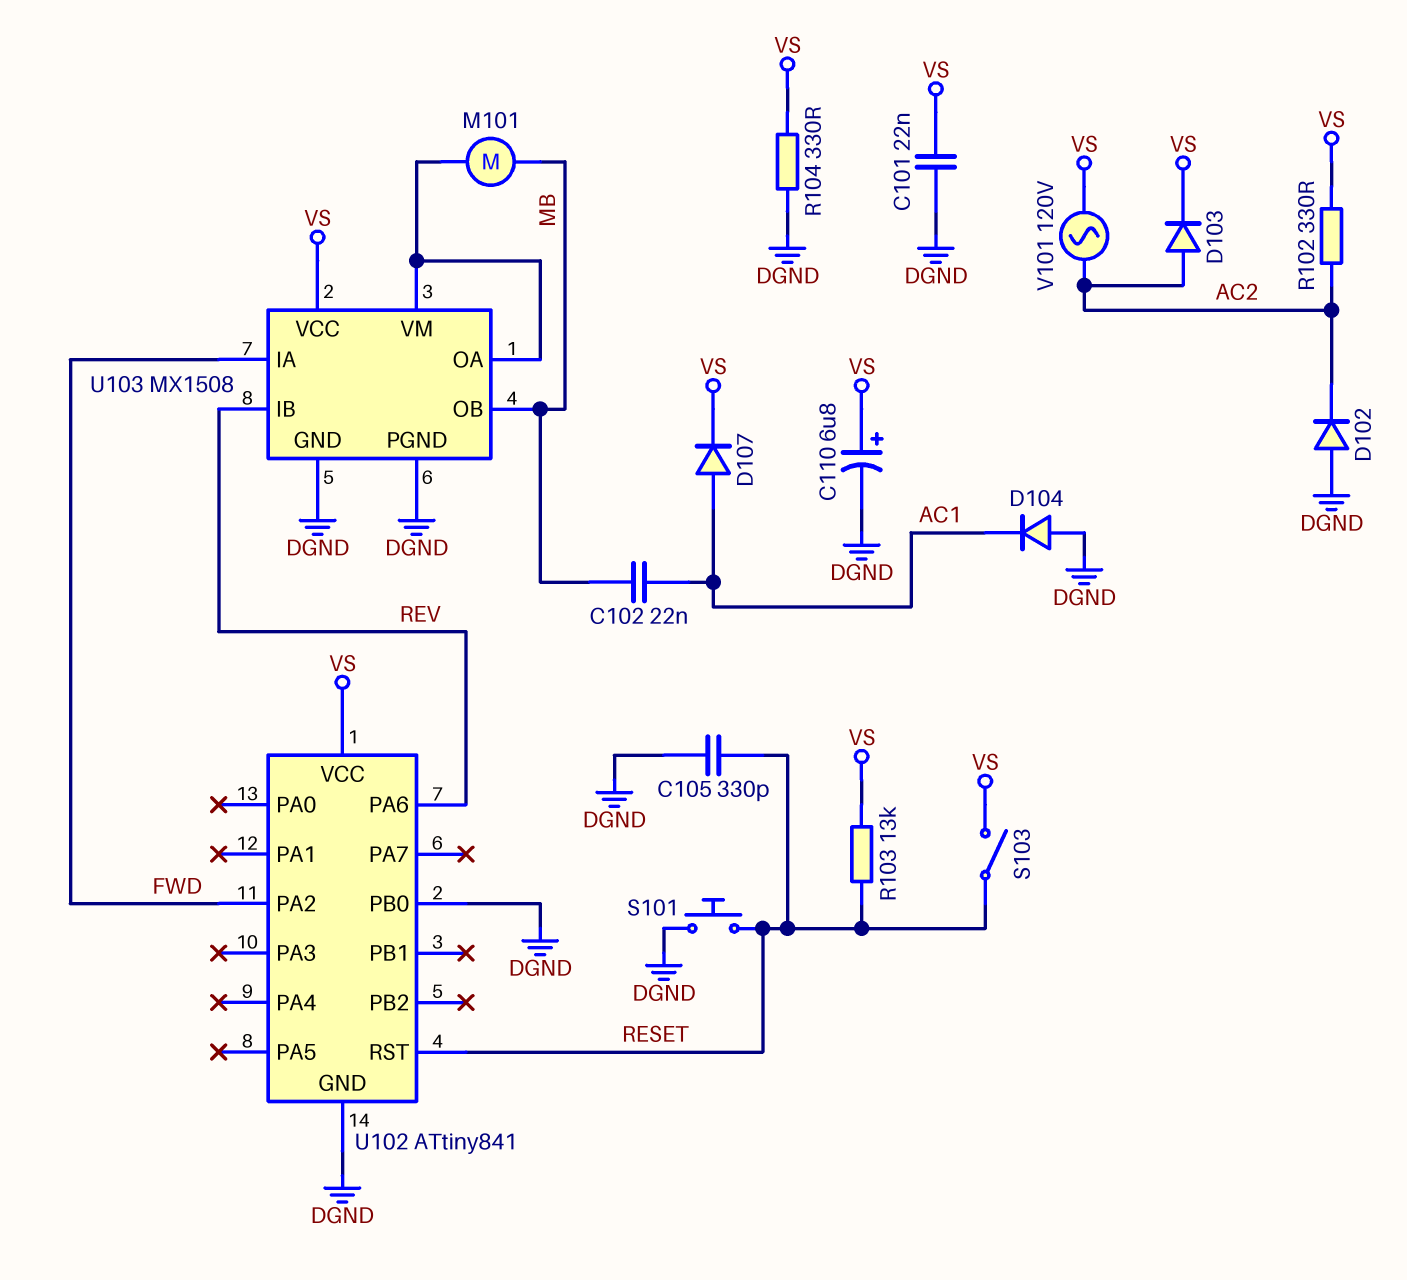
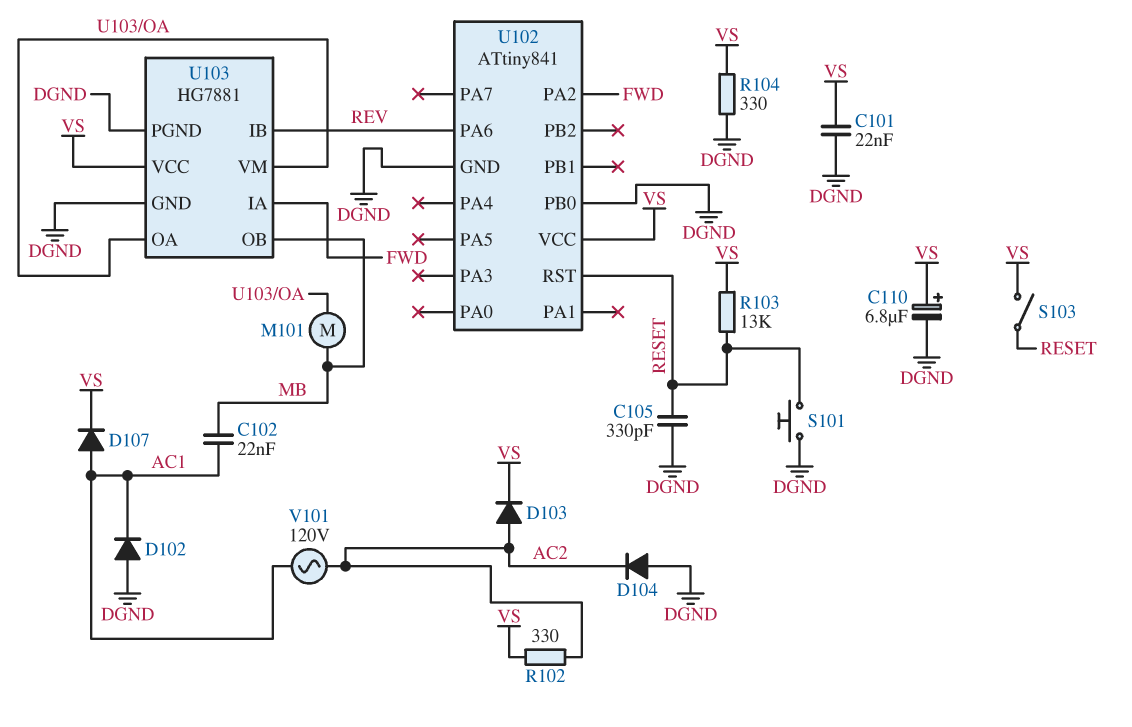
D102: diode (A DGND, K AC2) -> diode (A DGND, K AC1)
D104: diode (A DGND, K AC1) -> diode (A DGND, K AC2)
U103: MX1508 -> HG7881
V101: AC 120V (AC2, VS) -> AC 120V (AC1, AC2)

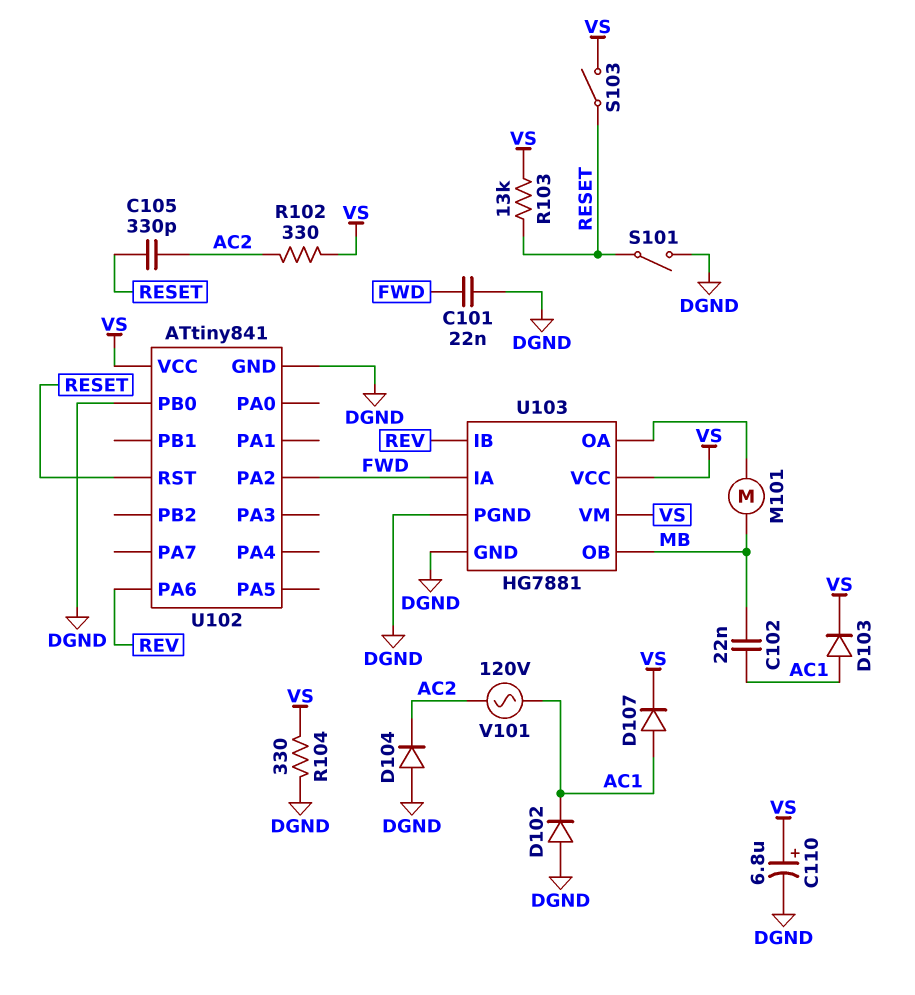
C101: 22nF (DGND, VS) -> 22nF (DGND, FWD)
C105: 330pF (DGND, RESET) -> 330pF (AC2, RESET)
D103: diode (A AC2, K VS) -> diode (A AC1, K VS)
S101: button (DGND, RESET) -> switch (DGND, RESET)
U103 pin VM: U103/OA -> VS

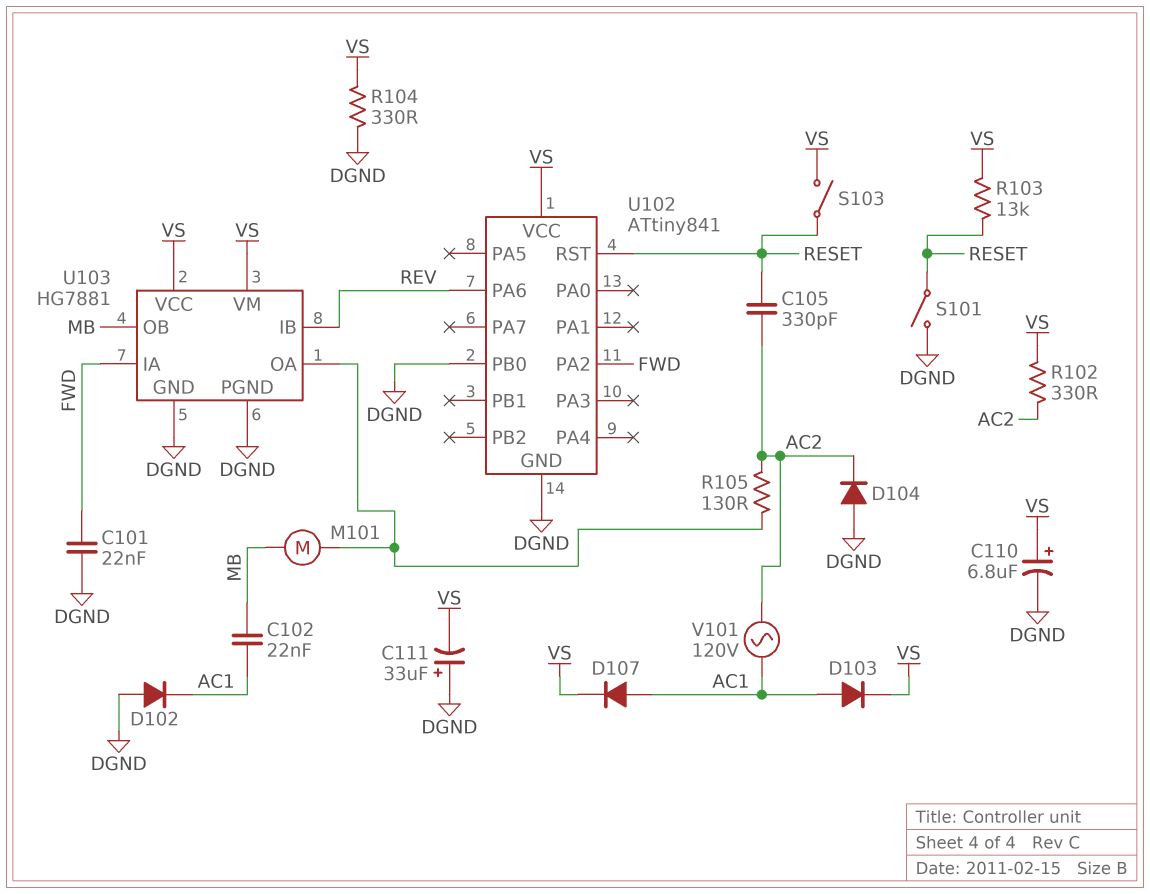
C111: none -> 33uF (plus DGND, minus VS)
R105: none -> 130 (AC2, U103/OA)

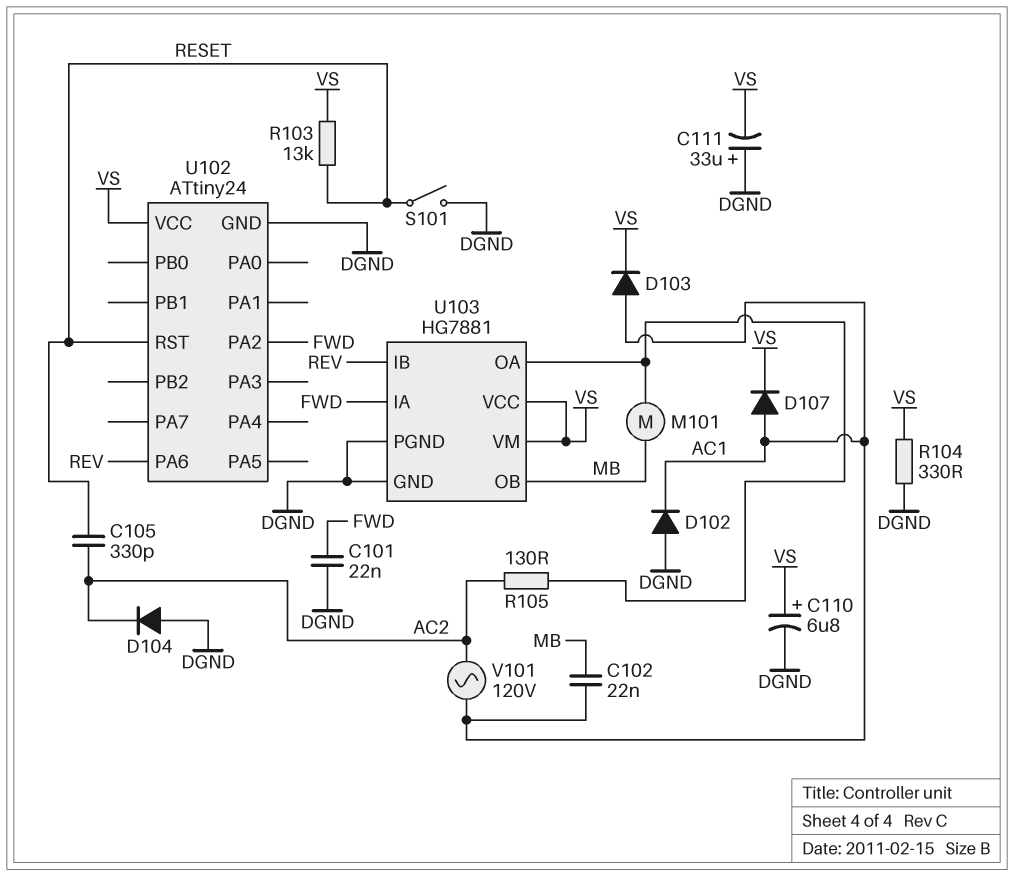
R102: 330 (AC2, VS) -> none
S103: switch (RESET, VS) -> none
U102: ATtiny841 -> ATtiny24
U102 pin PB0: DGND -> none

